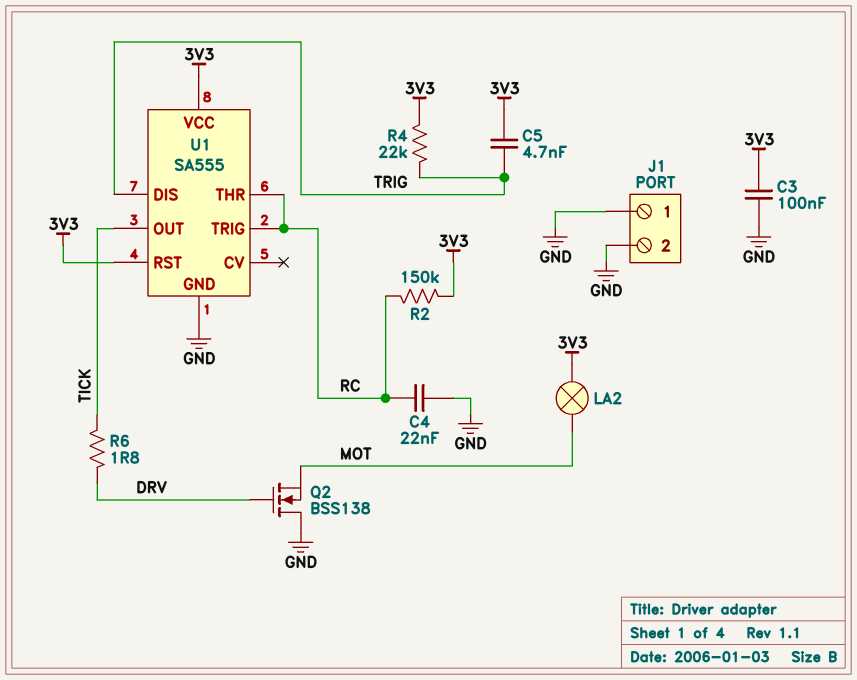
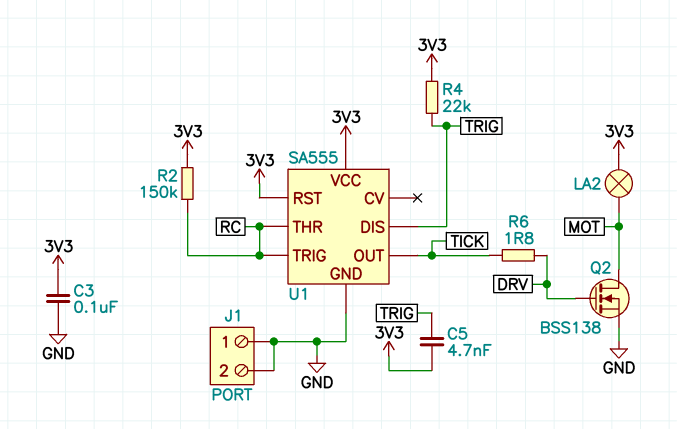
C4: 22nF (GND, RC) -> none
Q2: NMOS BSS138 (G DRV, D GND, S MOT) -> NMOS BSS138 (G DRV, D MOT, S GND)

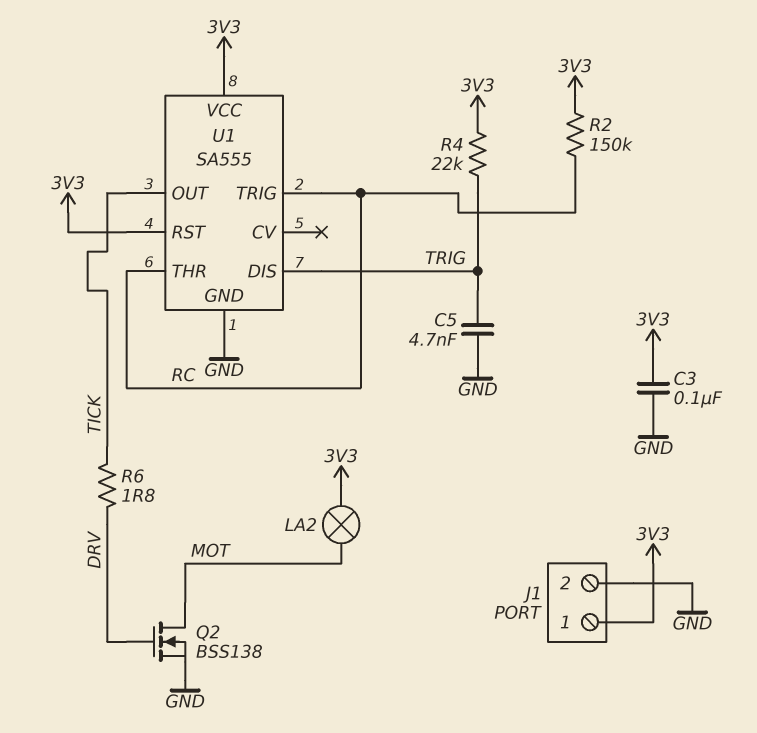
C5: 4.7nF (3V3, TRIG) -> 4.7nF (GND, TRIG)
J1 pin 1: GND -> 3V3

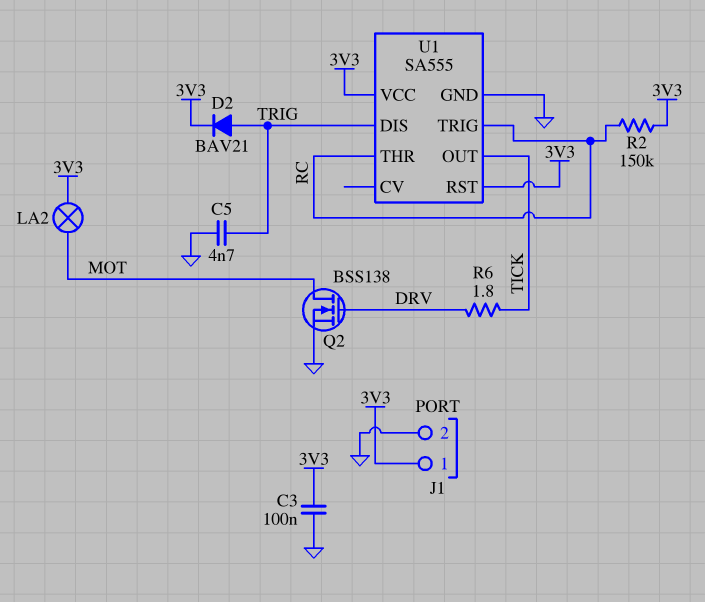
D2: none -> diode BAV21 (A TRIG, K 3V3)
R4: 22k (3V3, TRIG) -> none

